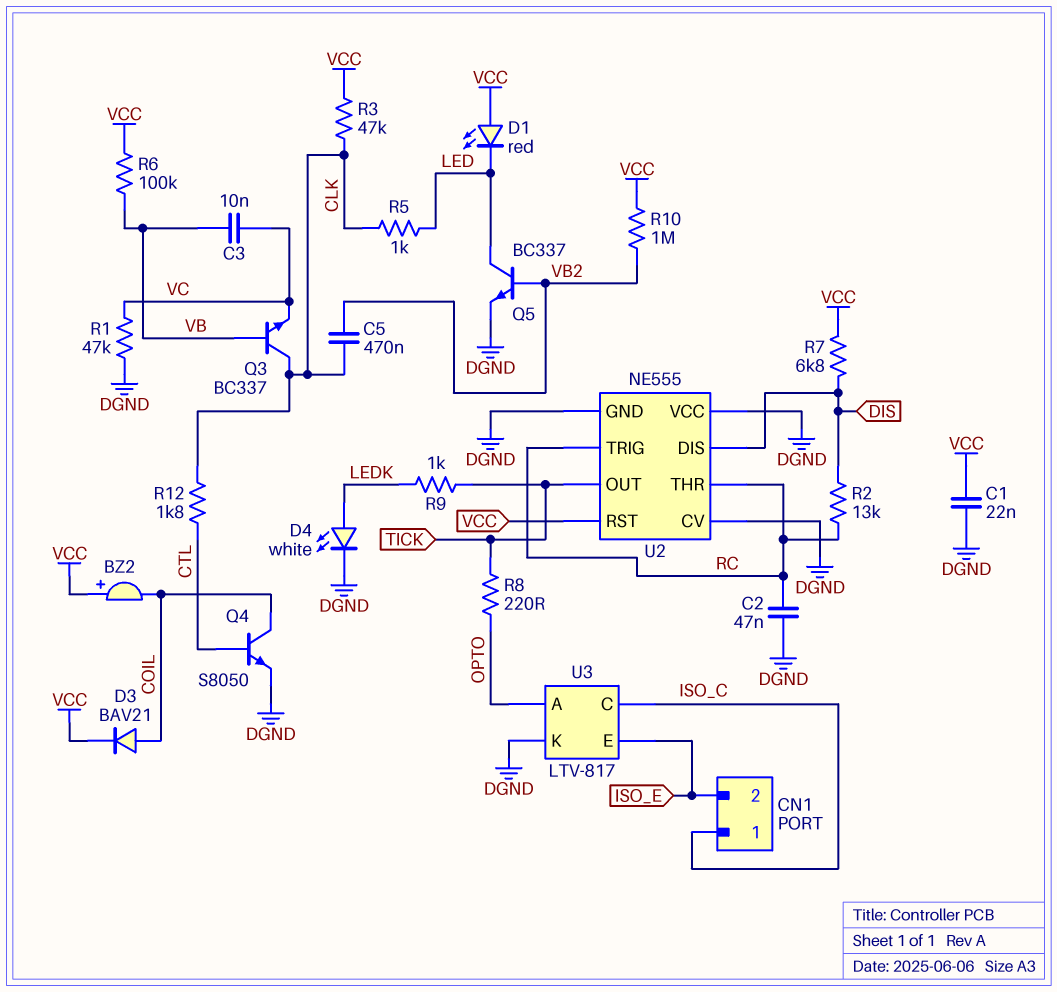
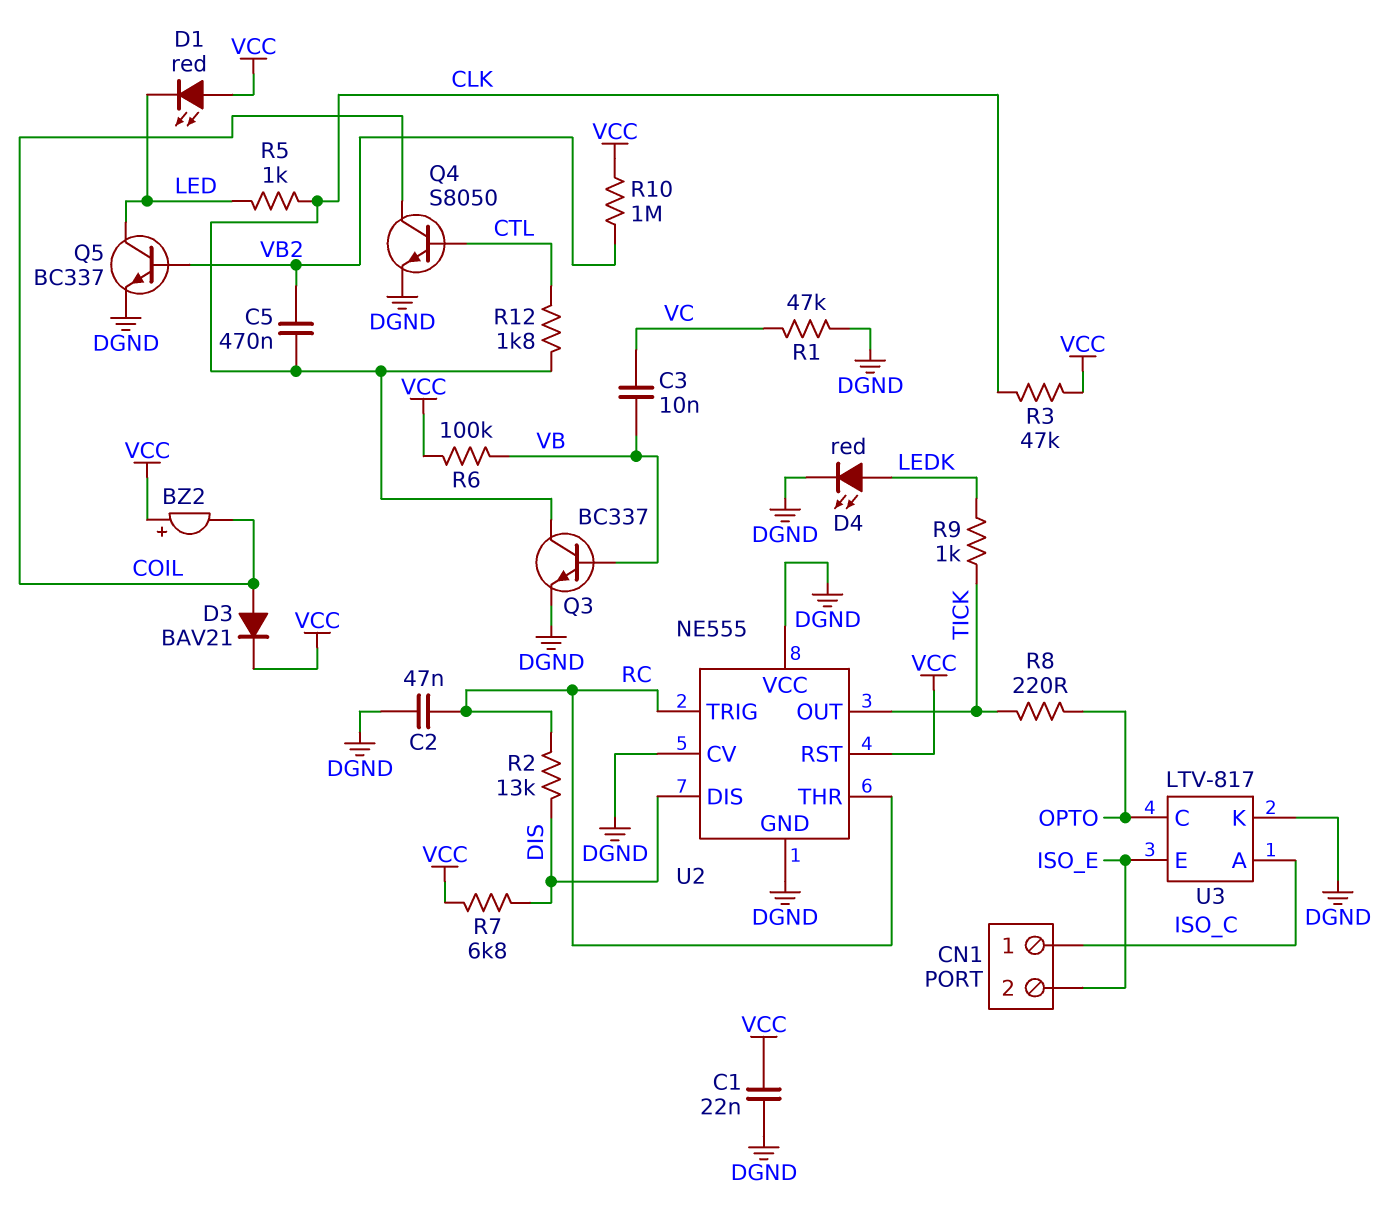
D4: LED white (A LEDK, K DGND) -> LED red (A LEDK, K DGND)
Q3: NPN BC337 (B VB, C CLK, E VC) -> NPN BC337 (B VB, C CLK, E DGND)
U3 pin A: OPTO -> ISO_C
U3 pin C: ISO_C -> OPTO

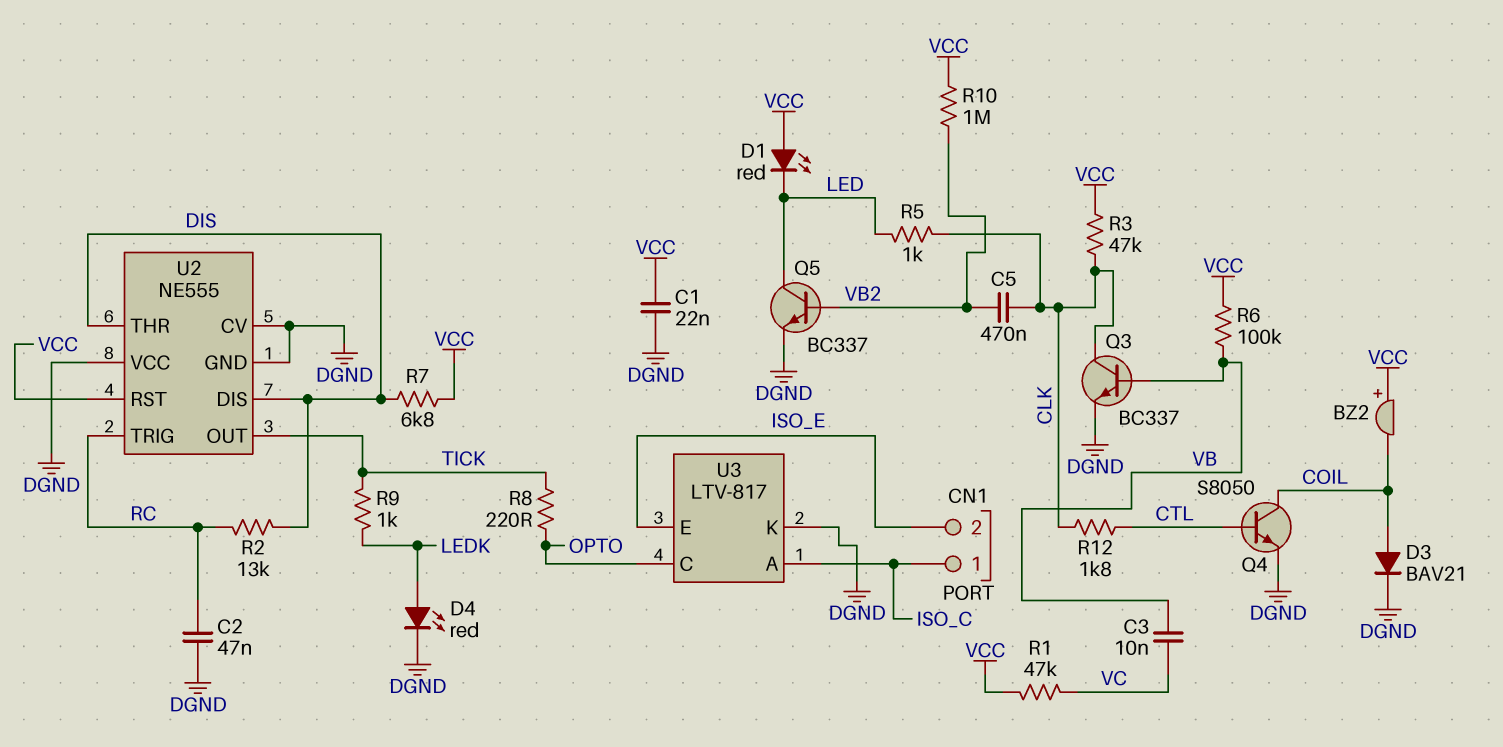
D3: diode BAV21 (A COIL, K VCC) -> diode BAV21 (A COIL, K DGND)
R1: 47k (DGND, VC) -> 47k (VC, VCC)
U2 pin THR: RC -> DIS

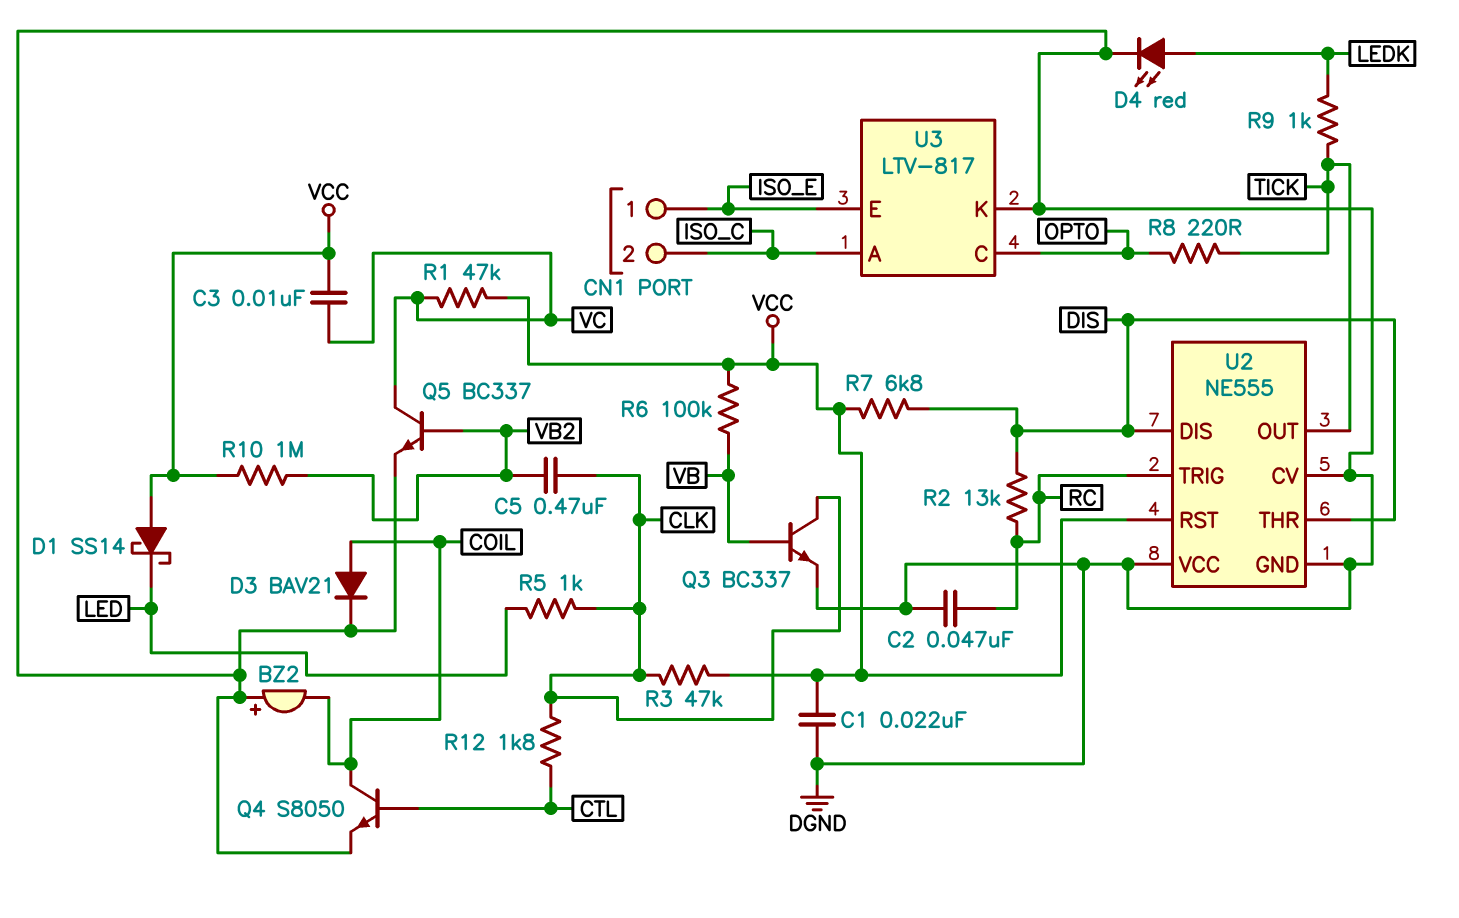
BZ2: buzzer (plus VCC, minus COIL) -> buzzer (plus DGND, minus COIL)
C3: 10nF (VB, VC) -> 10nF (VC, VCC)
CN1 pin 1: ISO_C -> ISO_E
CN1 pin 2: ISO_E -> ISO_C
D1: LED red (A VCC, K LED) -> schottky SS14 (A VCC, K LED)
Q5: NPN BC337 (B VB2, C LED, E DGND) -> NPN BC337 (B VB2, C VC, E DGND)

